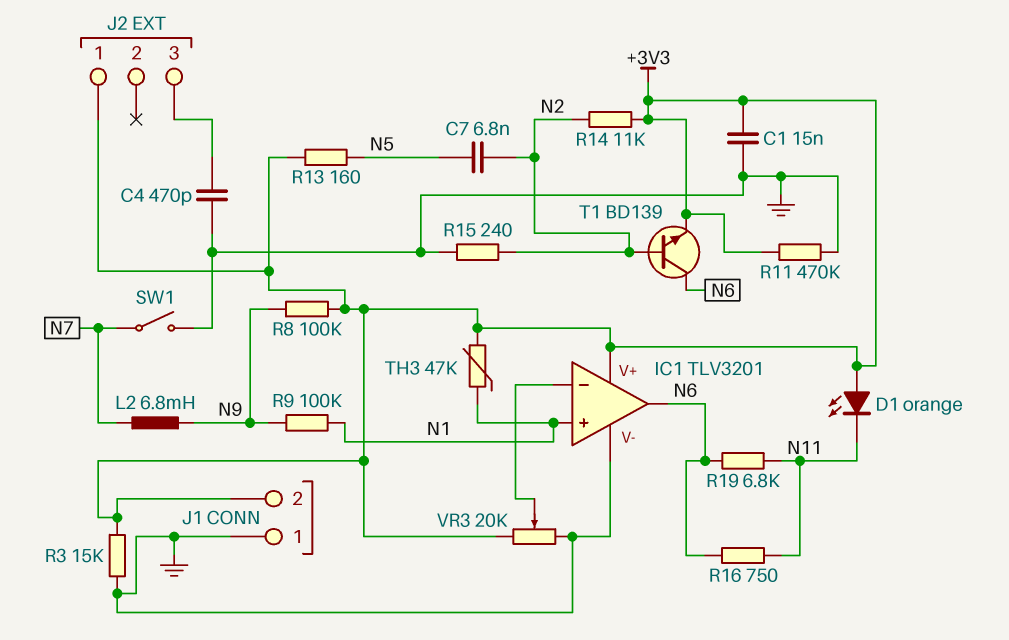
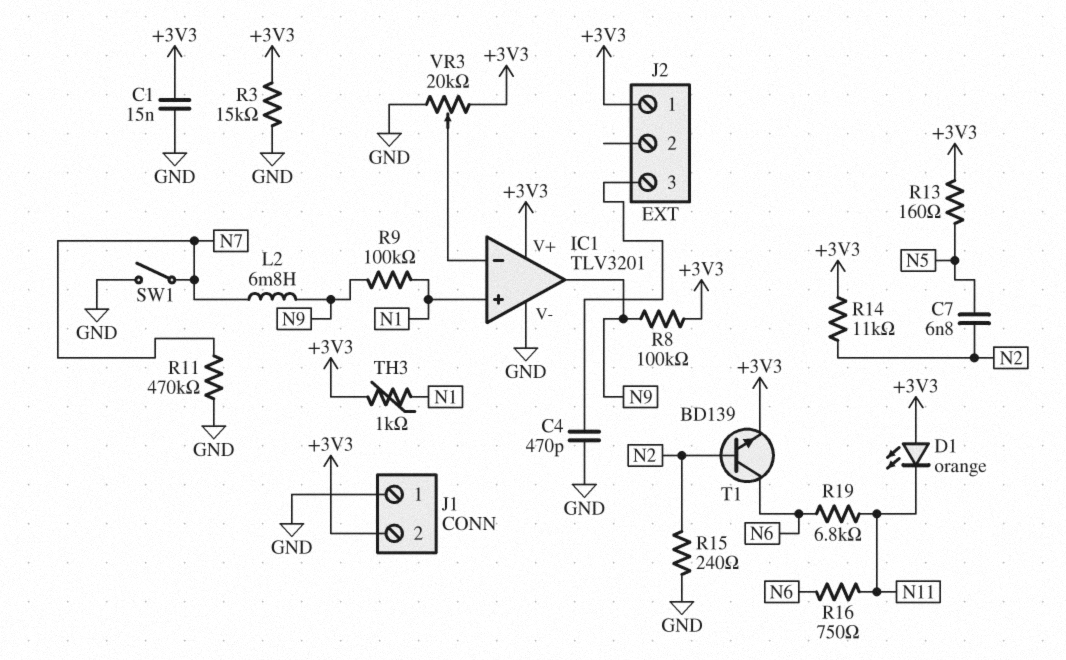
IC1 pin out: N6 -> N9
R11: 470k (+3V3, GND) -> 470k (GND, N7)
TH3: 47k (+3V3, N1) -> 1k (+3V3, N1)

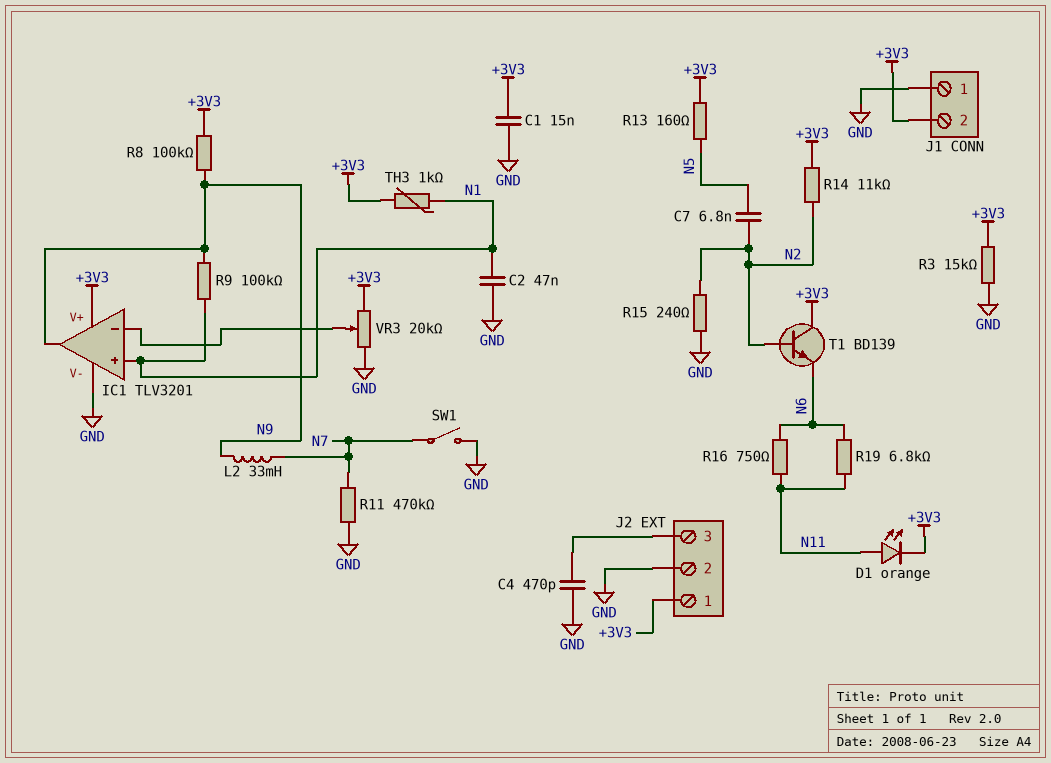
C2: none -> 47nF (GND, N1)
D1: LED orange (A +3V3, K N11) -> LED orange (A N11, K +3V3)
J2 pin 2: none -> GND
L2: 6.8mH (N7, N9) -> 33mH (N7, N9)
T1: NPN BD139 (B N2, C N6, E +3V3) -> NPN BD139 (B N2, C +3V3, E N6)

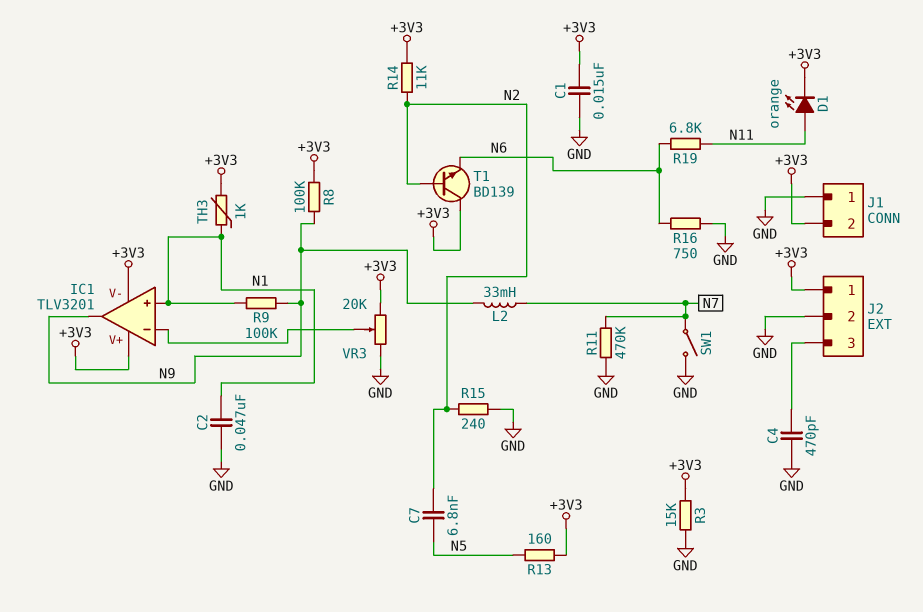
IC1 pin V-: GND -> +3V3
R16: 750 (N6, N11) -> 750 (GND, N6)

